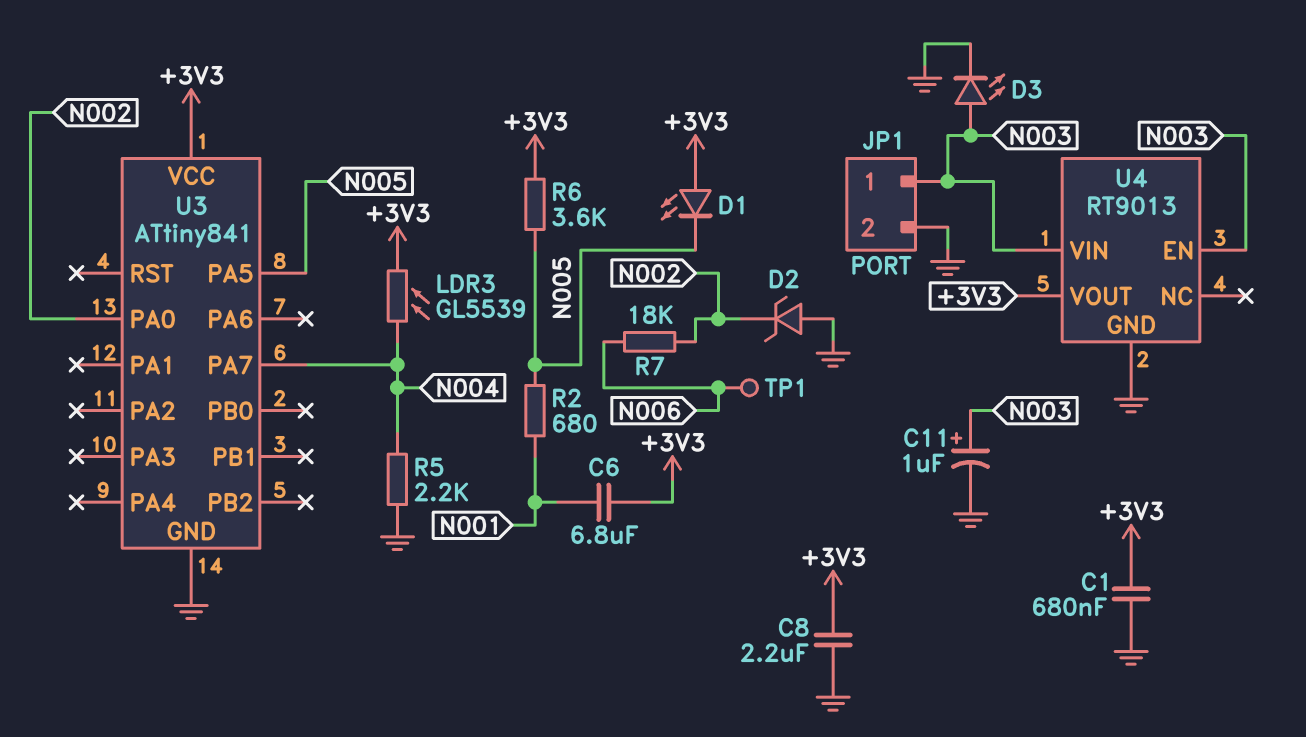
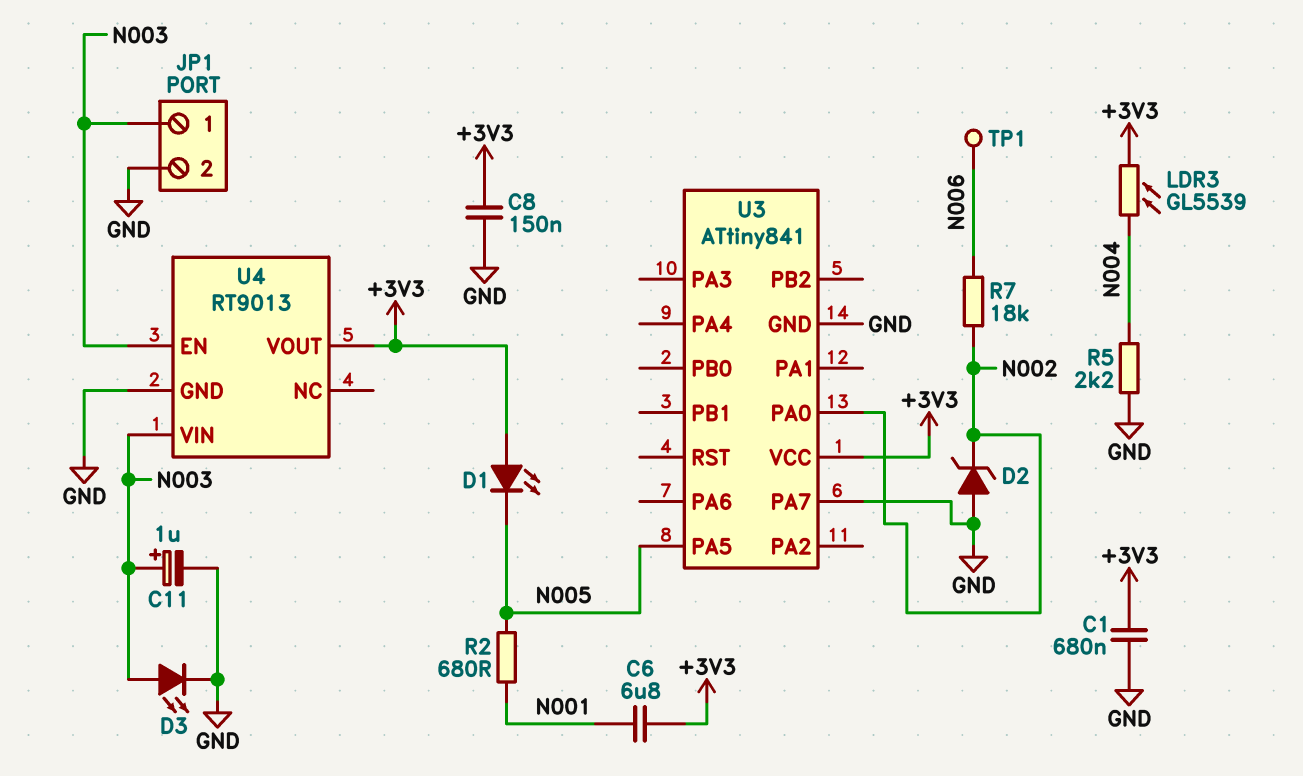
C8: 2.2uF (+3V3, GND) -> 150nF (+3V3, GND)
R6: 3.6k (+3V3, N005) -> none
U3 pin PA7: N004 -> GND

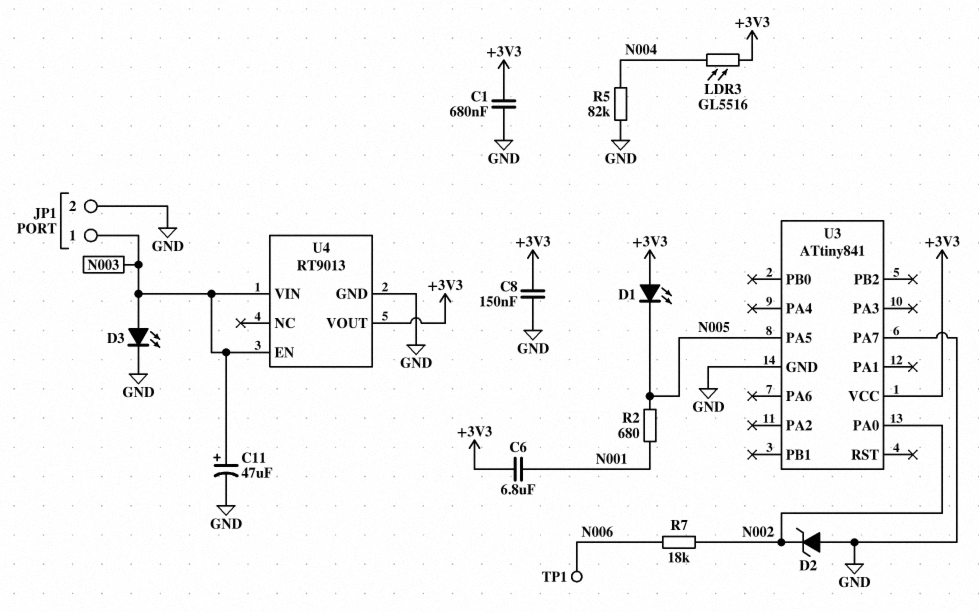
C11: 1uF (plus N003, minus GND) -> 47uF (plus N003, minus GND)
LDR3: GL5539 (+3V3, N004) -> GL5516 (+3V3, N004)
R5: 2.2k (GND, N004) -> 82k (GND, N004)

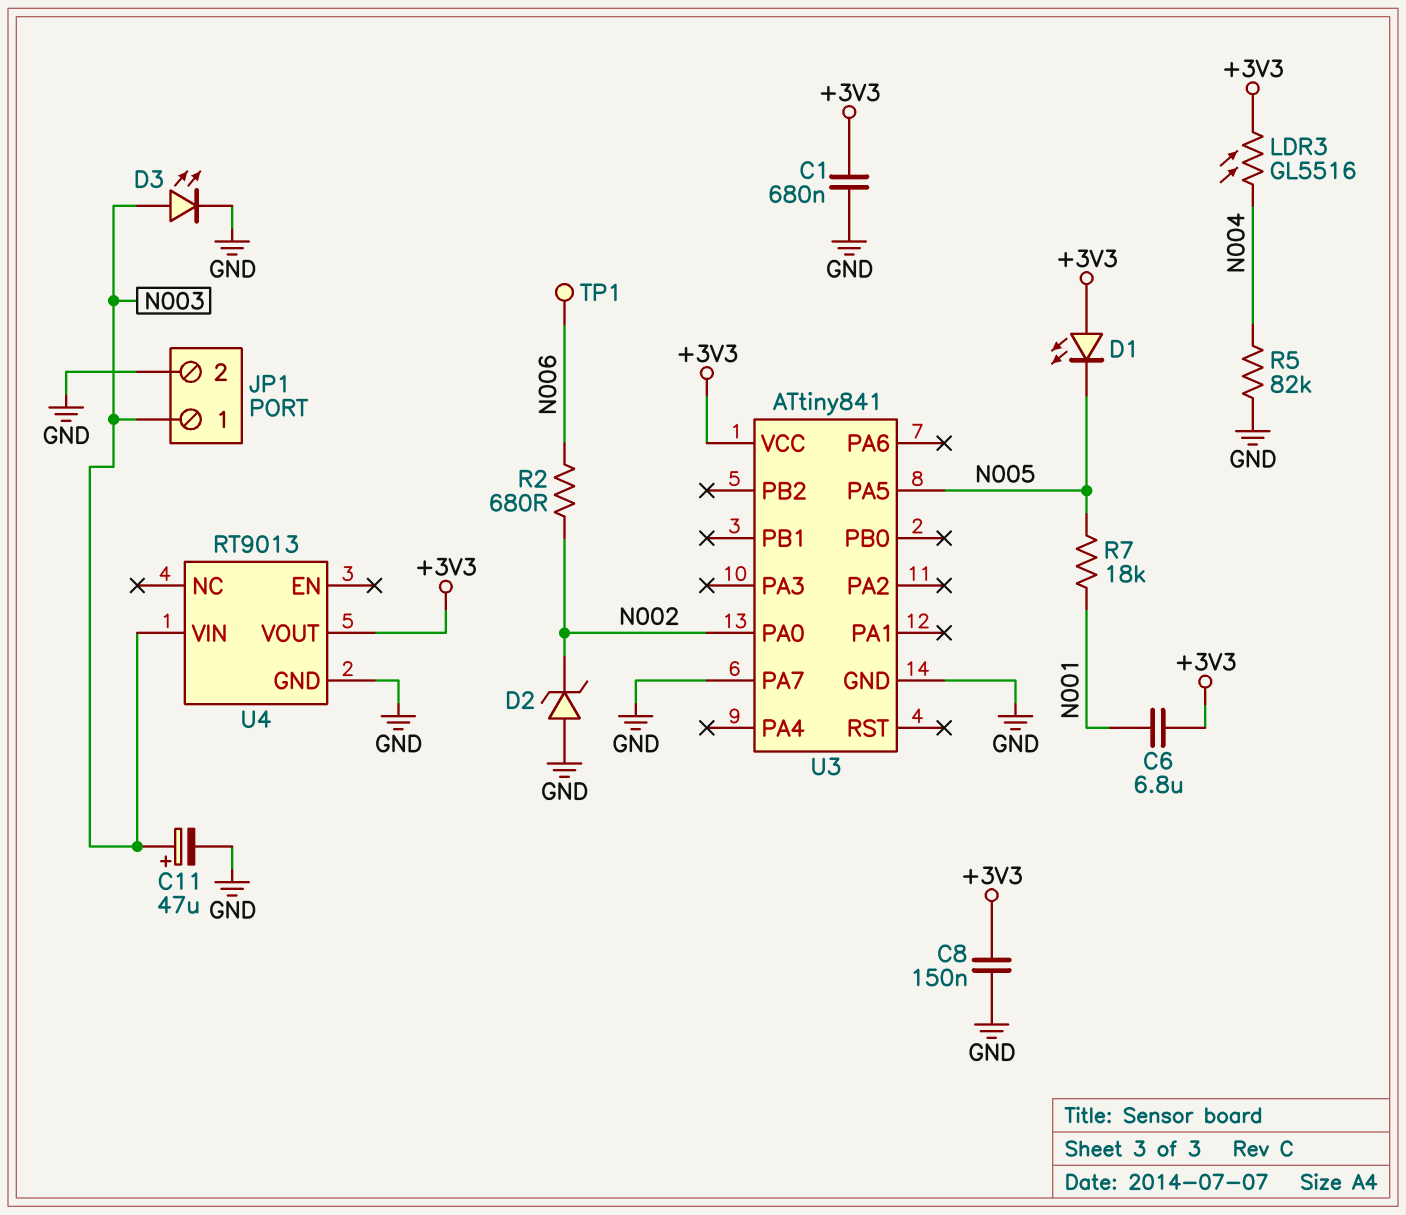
R2: 680 (N001, N005) -> 680 (N002, N006)
R7: 18k (N002, N006) -> 18k (N001, N005)
U4 pin EN: N003 -> none

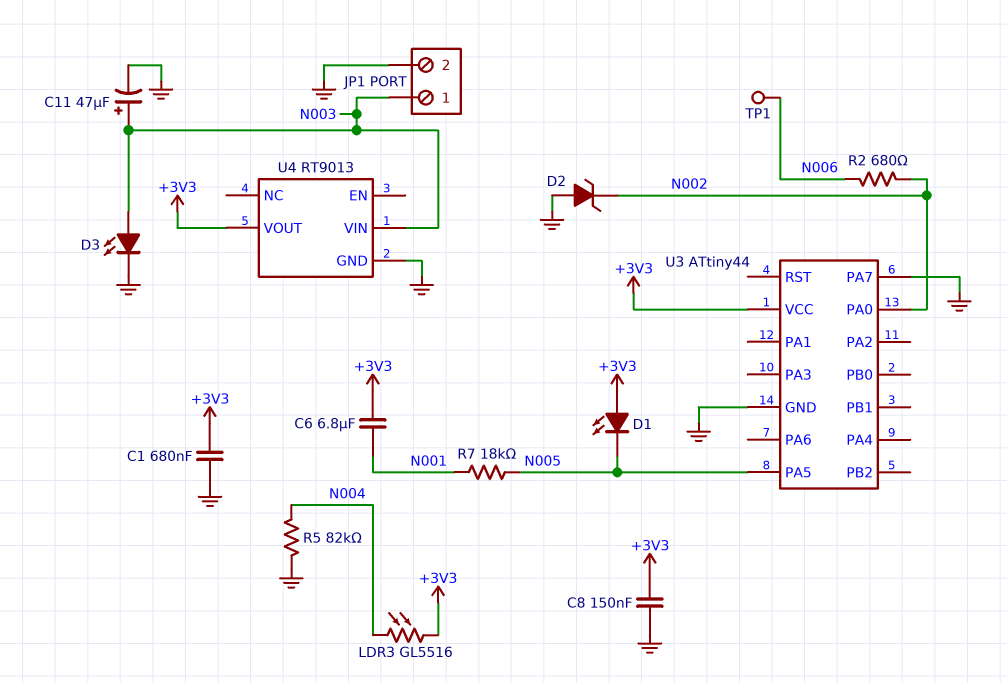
U3: ATtiny841 -> ATtiny44

